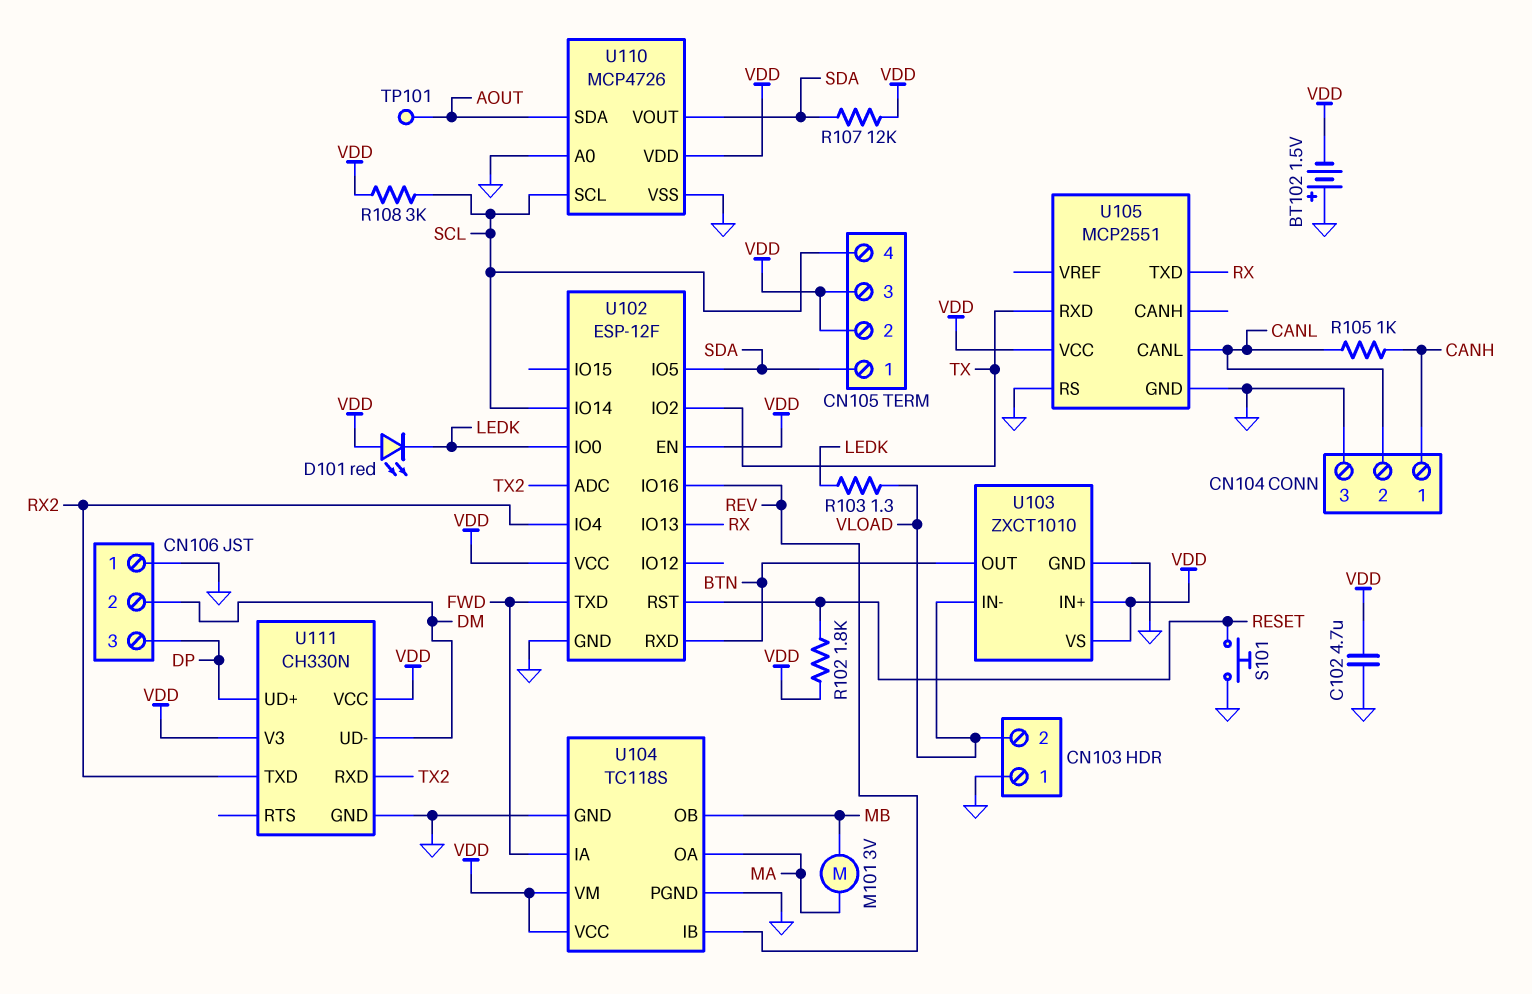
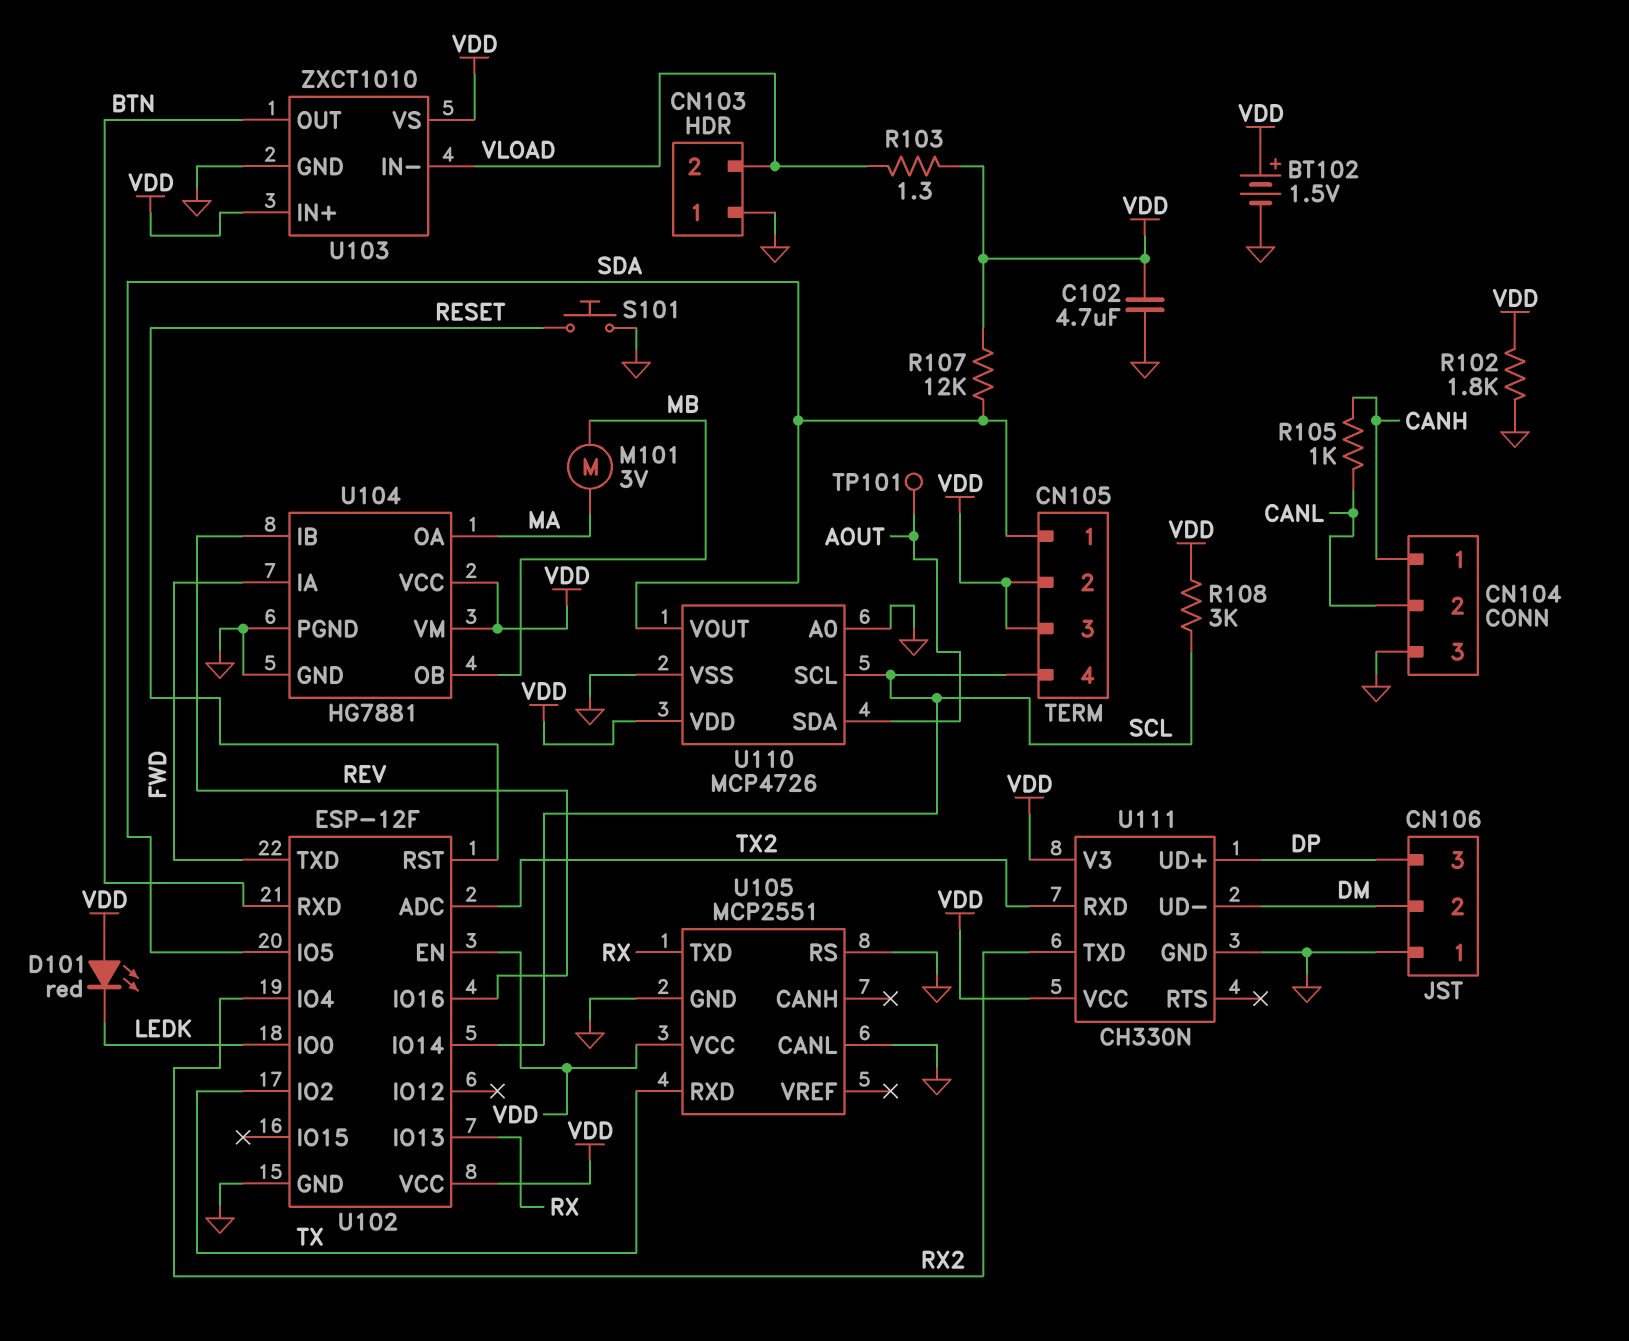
BT102: 1.5V (plus GND, minus VDD) -> 1.5V (plus VDD, minus GND)
R102: 1.8k (RESET, VDD) -> 1.8k (GND, VDD)
R103: 1.3 (LEDK, VLOAD) -> 1.3 (VDD, VLOAD)
U104: TC118S -> HG7881
U105 pin CANL: CANL -> GND

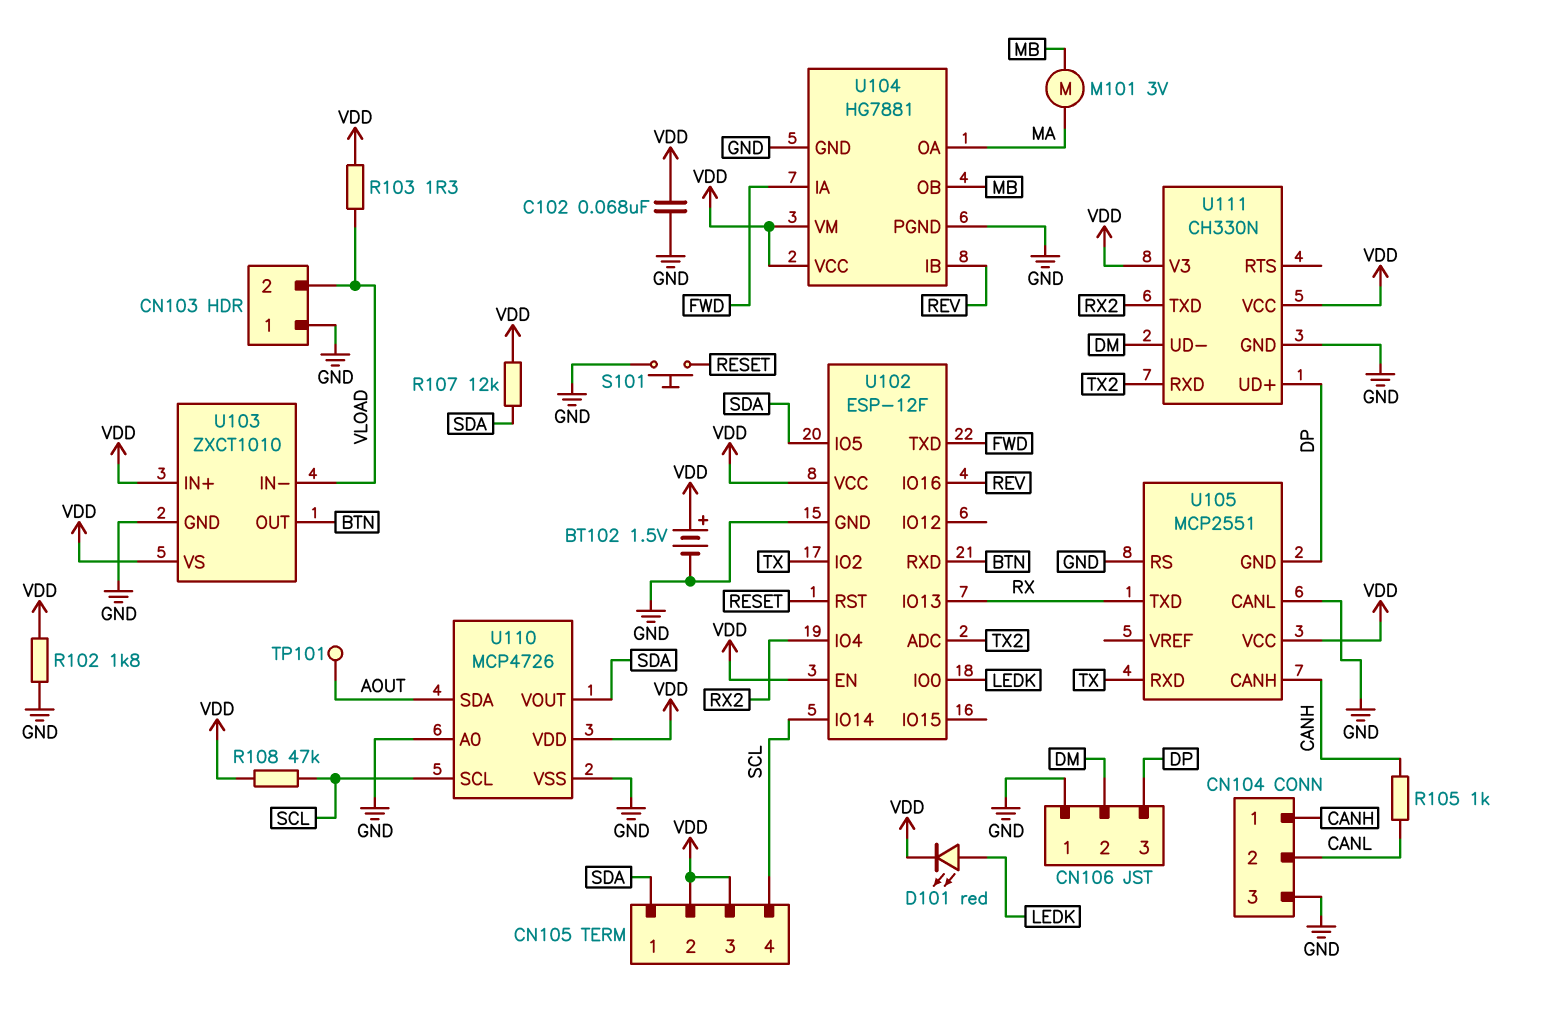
C102: 4.7uF (GND, VDD) -> 68nF (GND, VDD)
D101: LED red (A VDD, K LEDK) -> LED red (A LEDK, K VDD)
R108: 3k (SCL, VDD) -> 47k (SCL, VDD)
U105 pin CANH: none -> CANH
U105 pin GND: GND -> DP

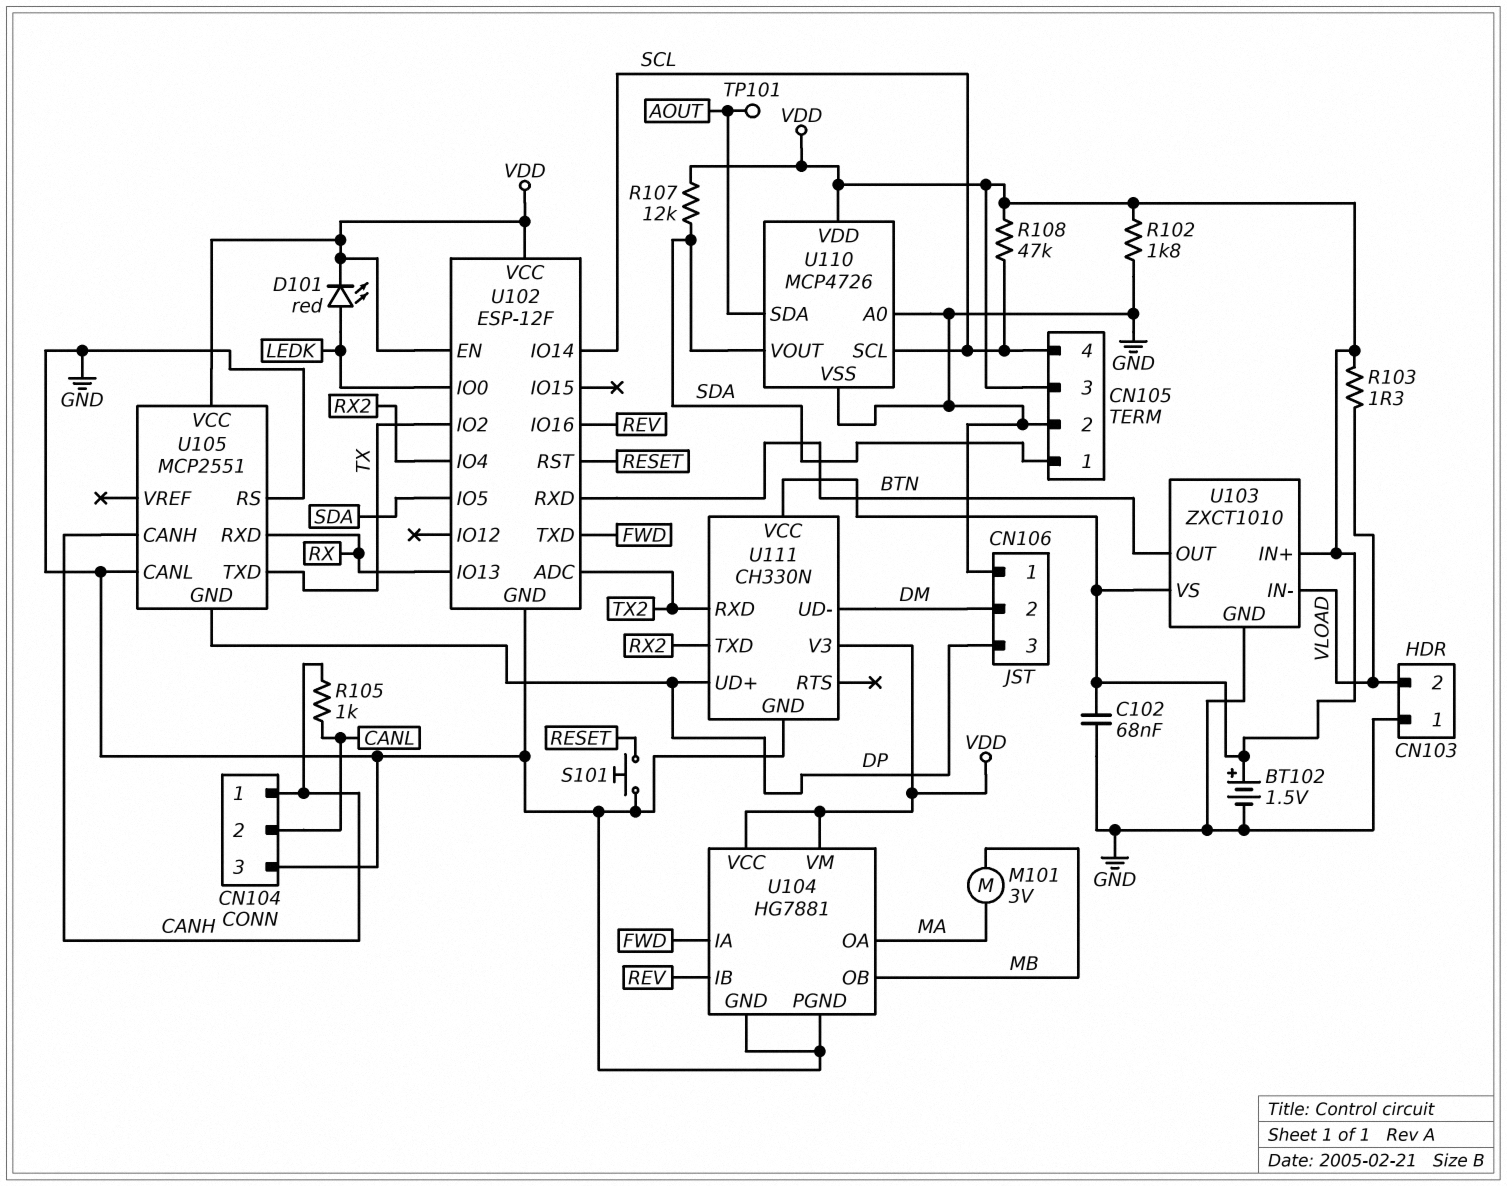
CN105 pin 2: VDD -> GND
U105 pin RXD: TX -> RX
U105 pin TXD: RX -> TX

